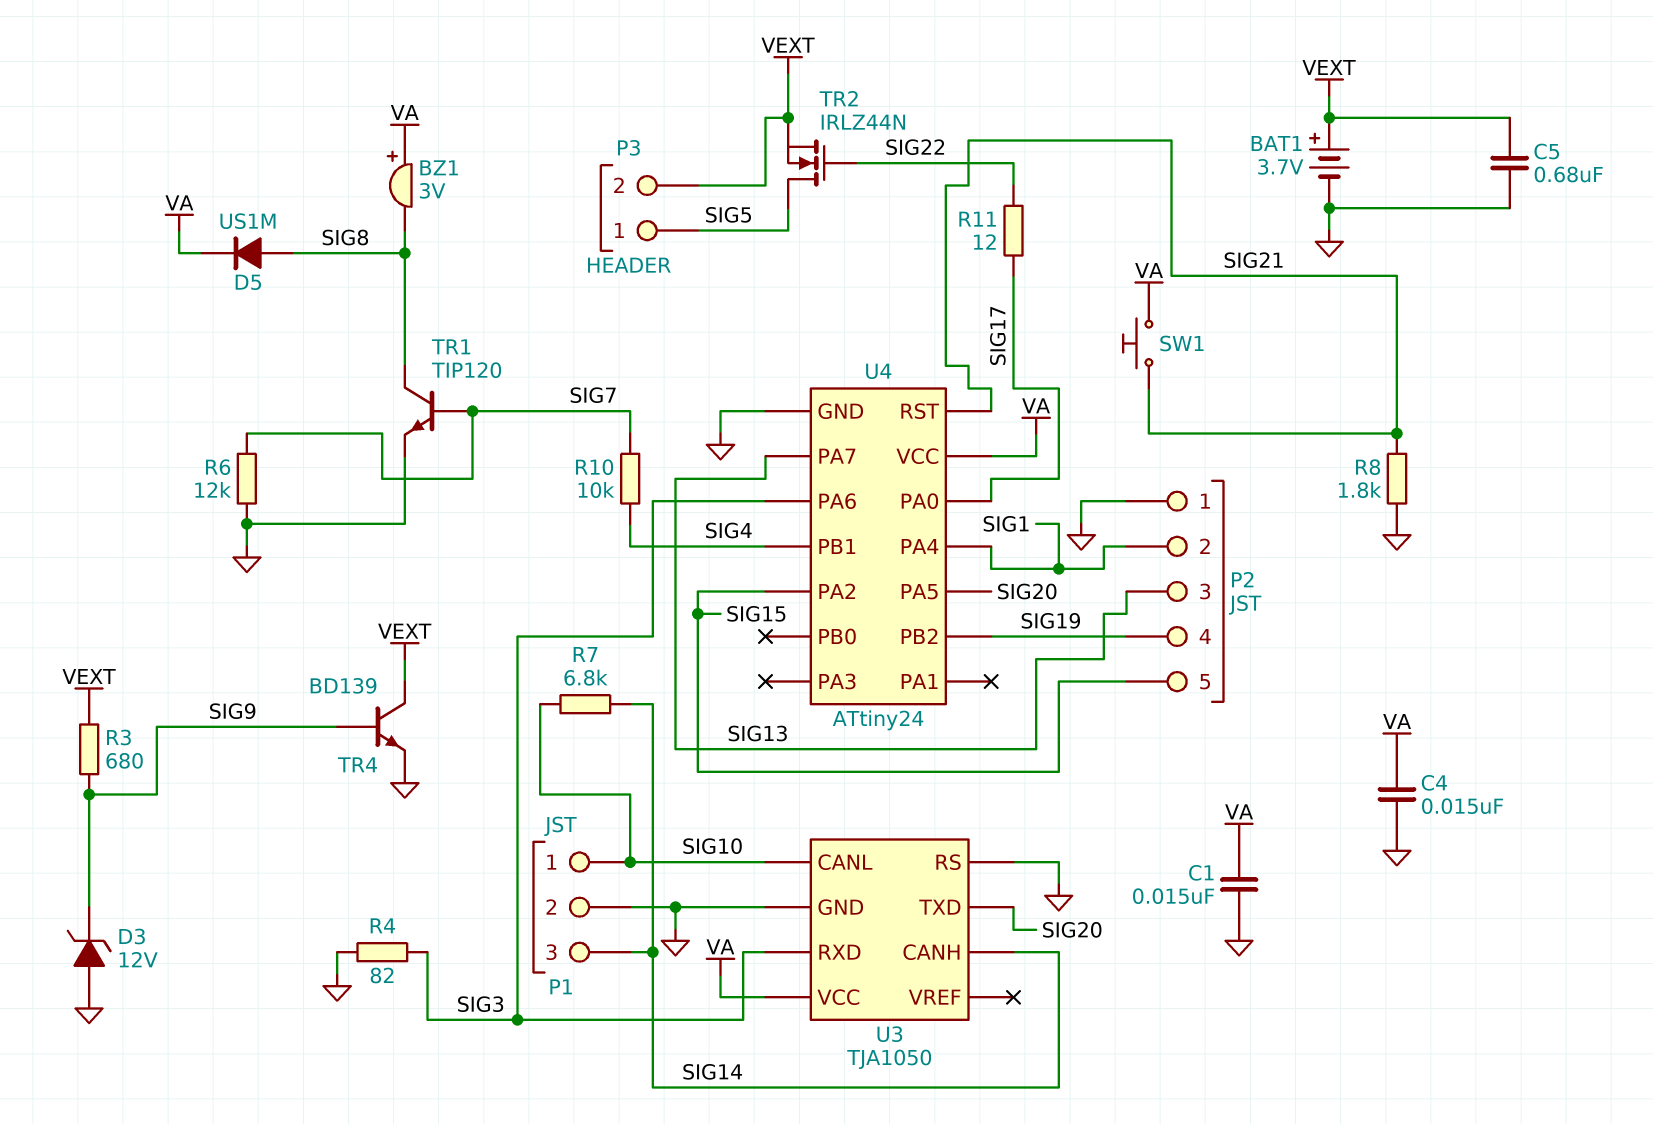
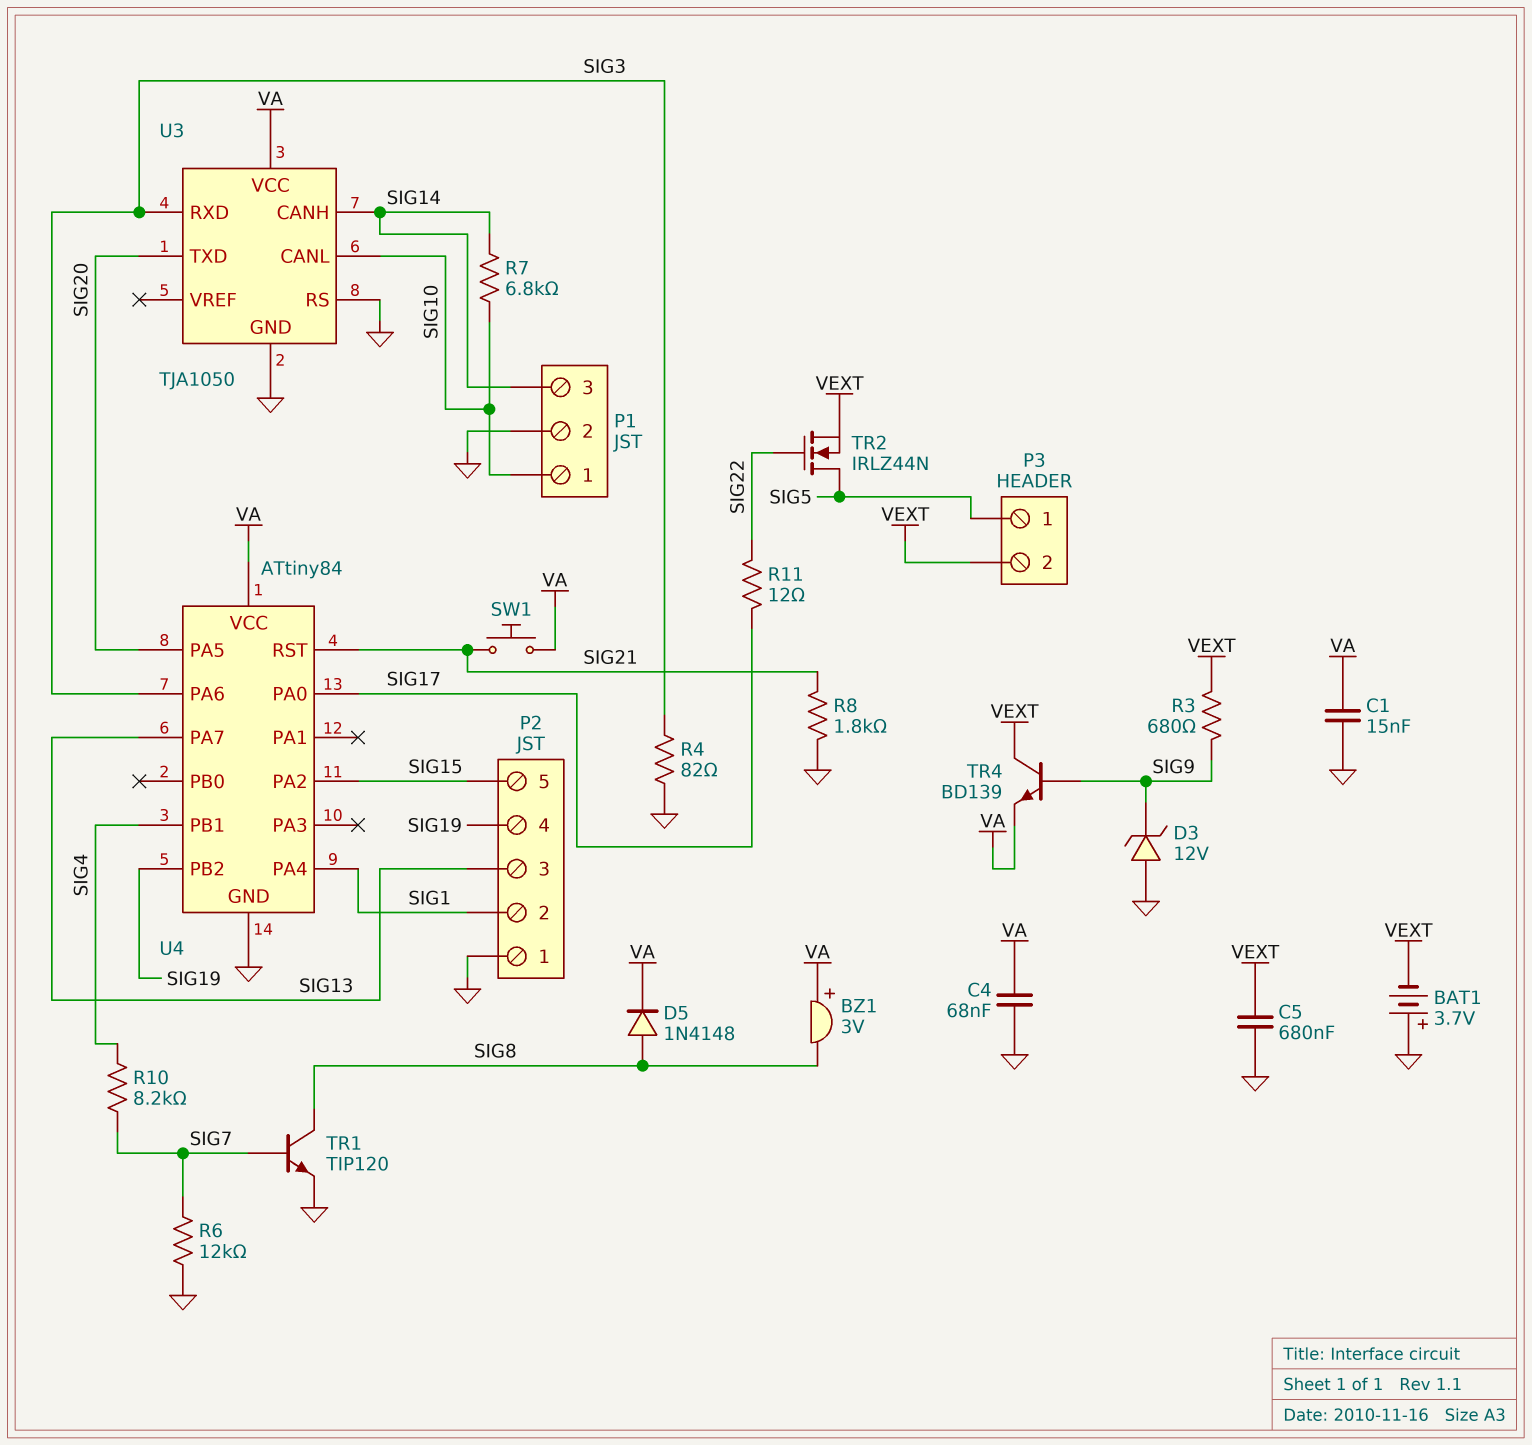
BAT1: 3.7V (plus VEXT, minus GND) -> 3.7V (plus GND, minus VEXT)
C4: 15nF (GND, VA) -> 68nF (GND, VA)
D5: diode US1M (A SIG8, K VA) -> diode 1N4148 (A SIG8, K VA)
R10: 10k (SIG4, SIG7) -> 8.2k (SIG4, SIG7)
TR4: NPN BD139 (B SIG9, C VEXT, E GND) -> NPN BD139 (B SIG9, C VEXT, E VA)
U4: ATtiny24 -> ATtiny84

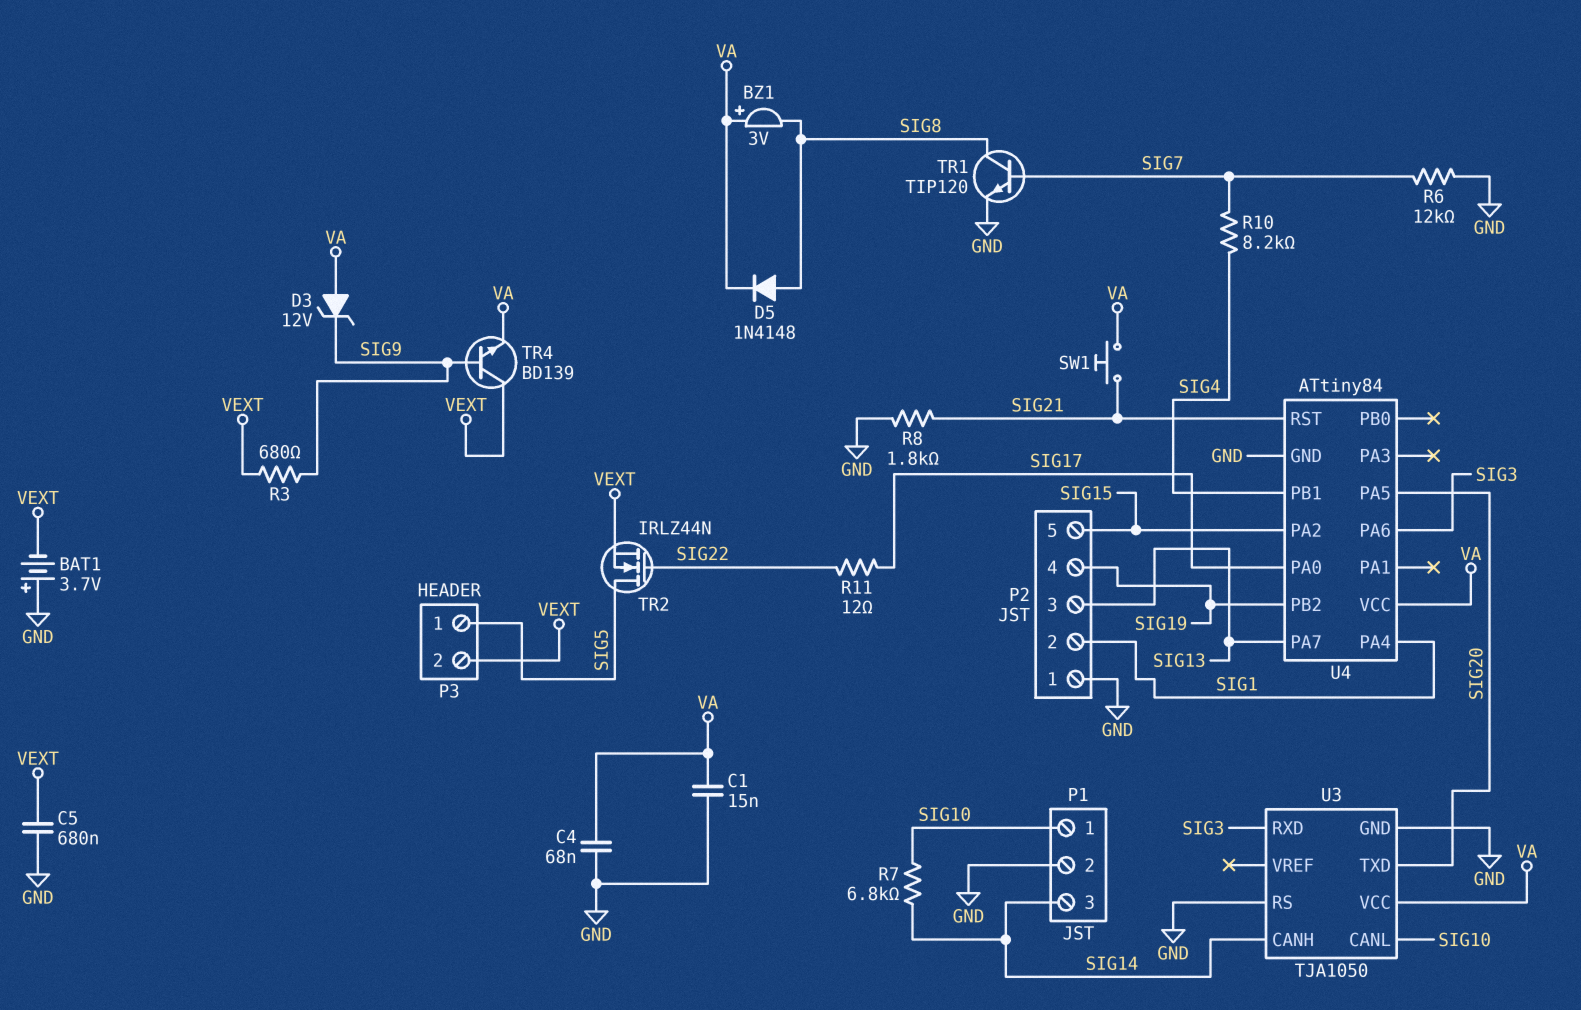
D3: zener 12V (A GND, K SIG9) -> zener 12V (A VA, K SIG9)
R4: 82 (GND, SIG3) -> none

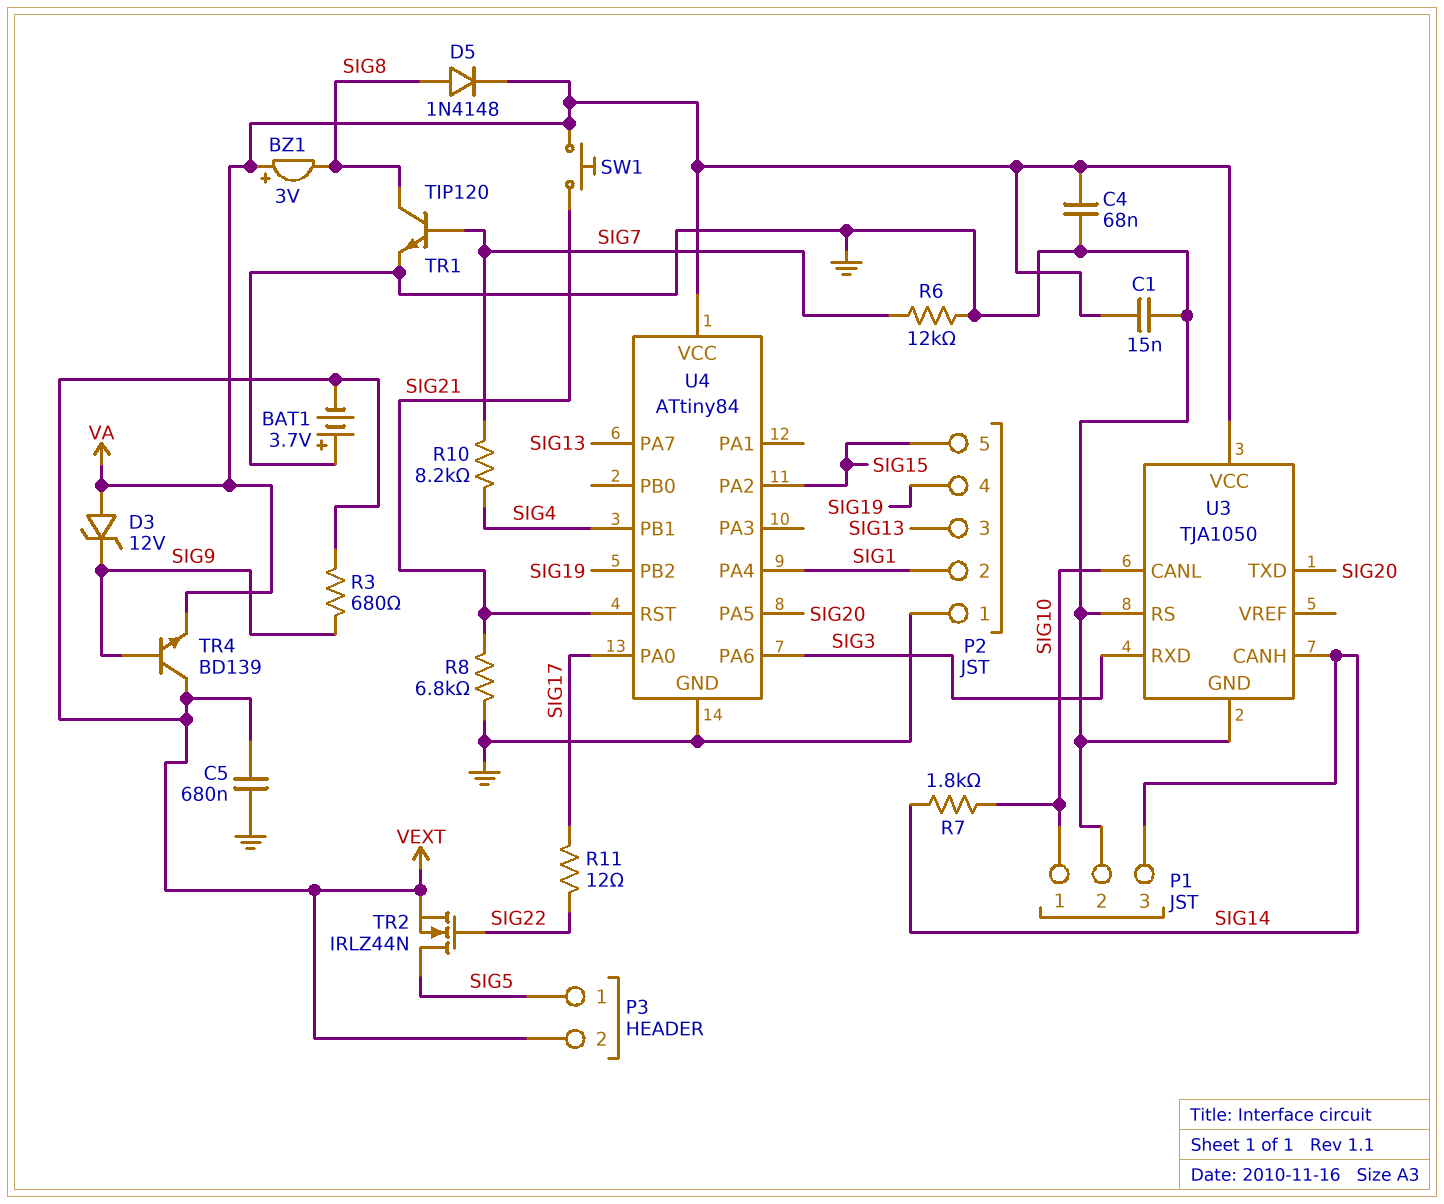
R7: 6.8k (SIG10, SIG14) -> 1.8k (SIG10, SIG14)
R8: 1.8k (GND, SIG21) -> 6.8k (GND, SIG21)

